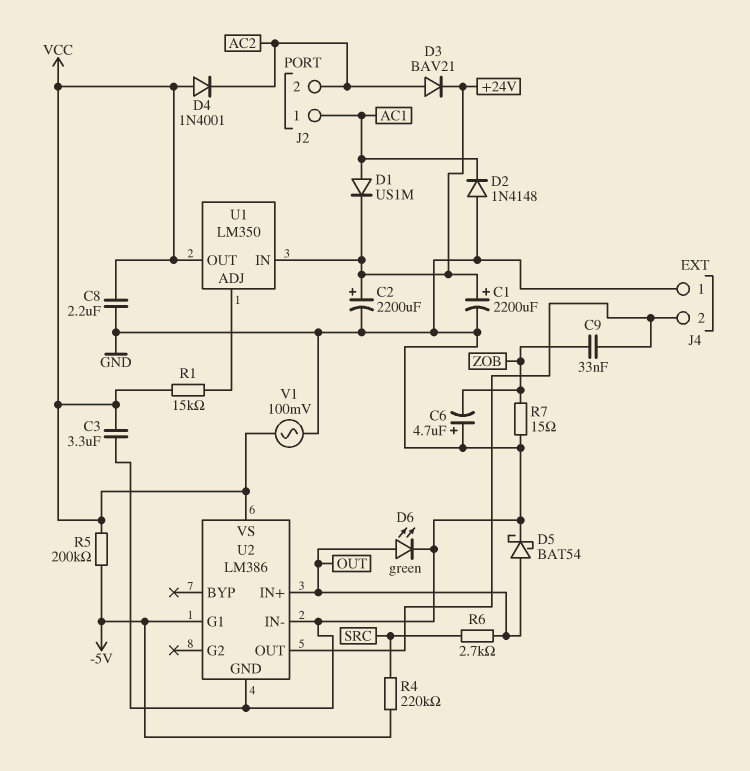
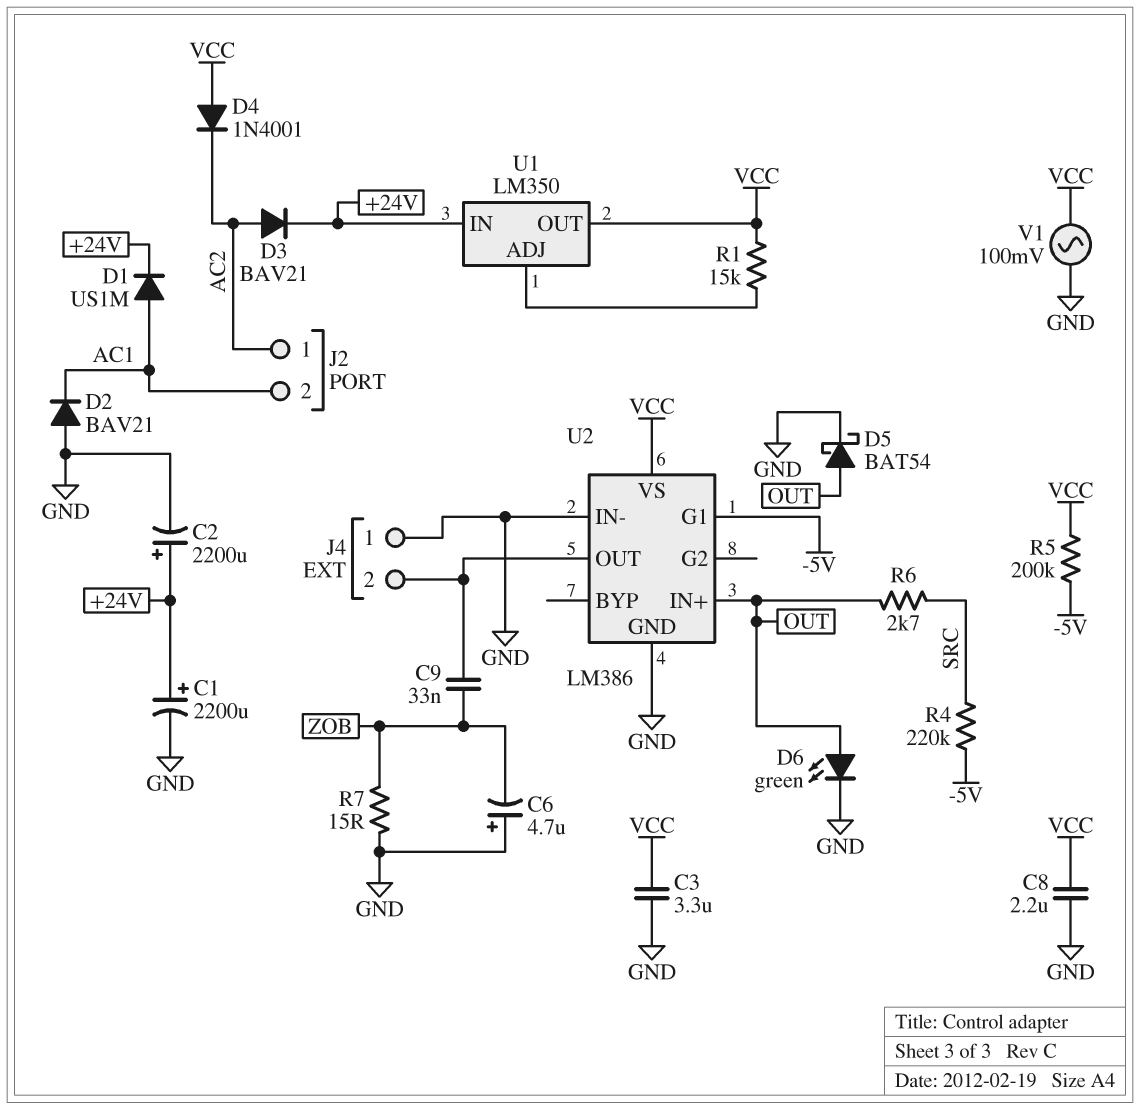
D2: diode 1N4148 (A GND, K AC1) -> diode BAV21 (A GND, K AC1)
J2 pin 1: AC1 -> AC2
J2 pin 2: AC2 -> AC1

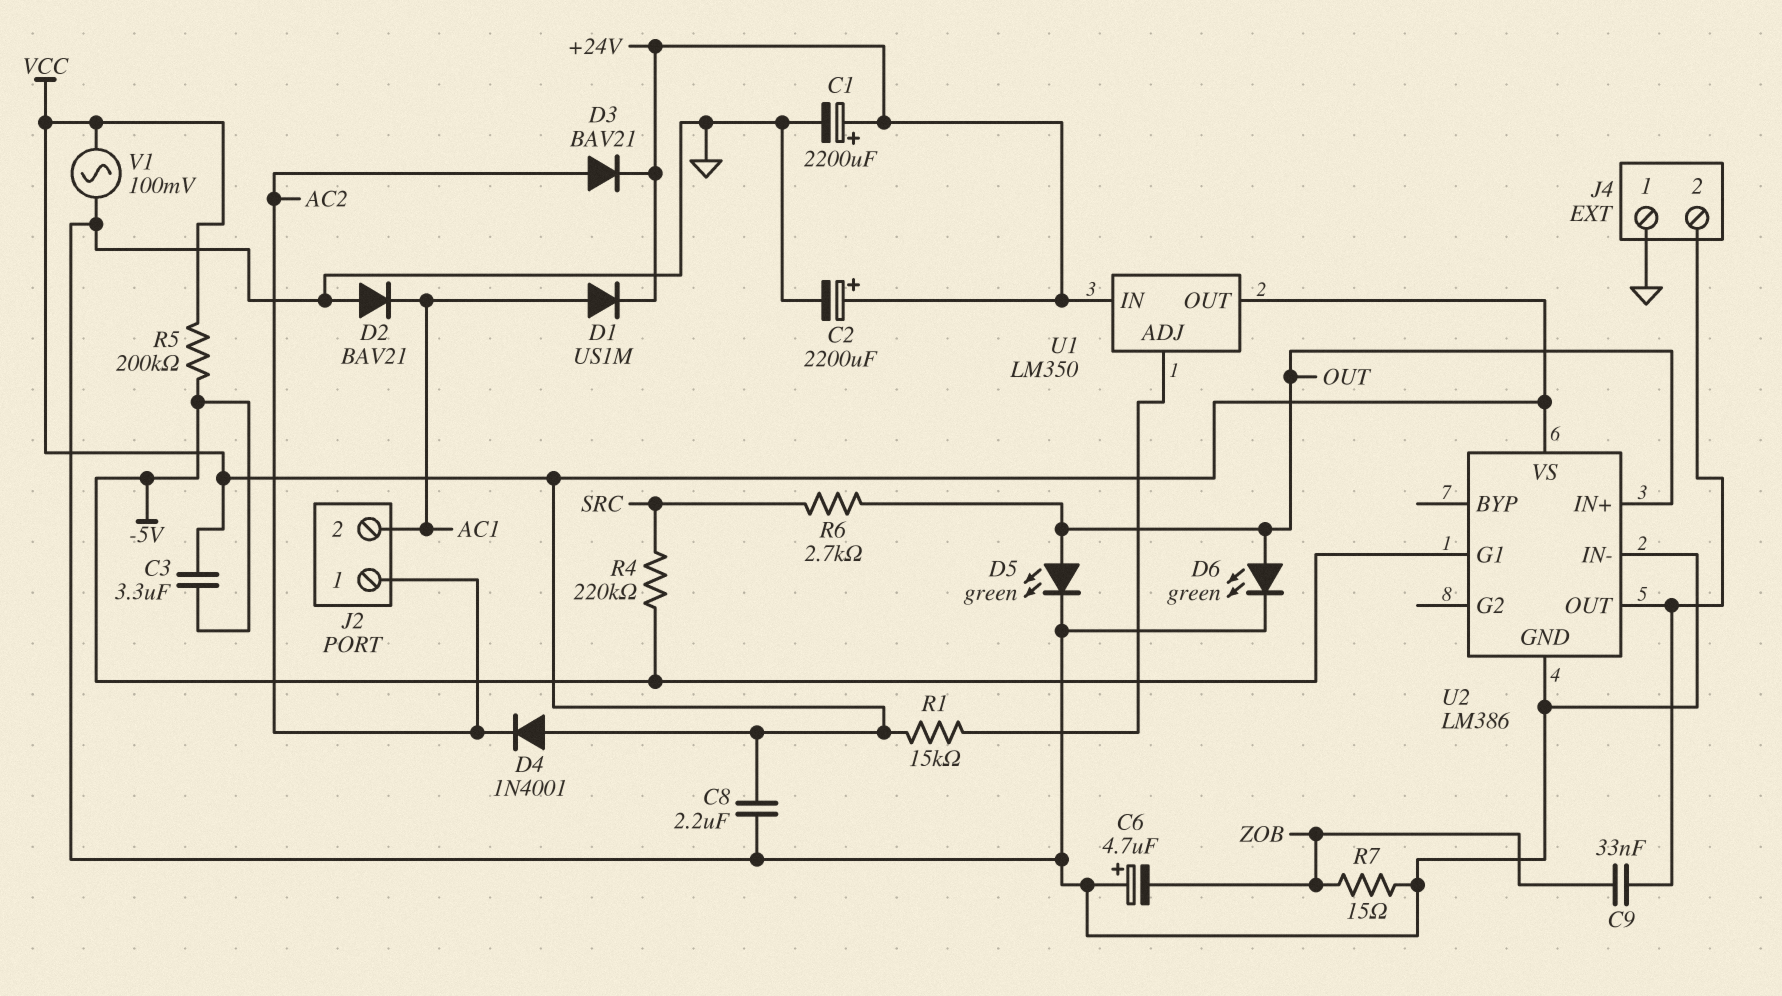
C3: 3.3uF (GND, VCC) -> 3.3uF (-5V, VCC)
D5: schottky BAT54 (A OUT, K GND) -> LED green (A OUT, K GND)

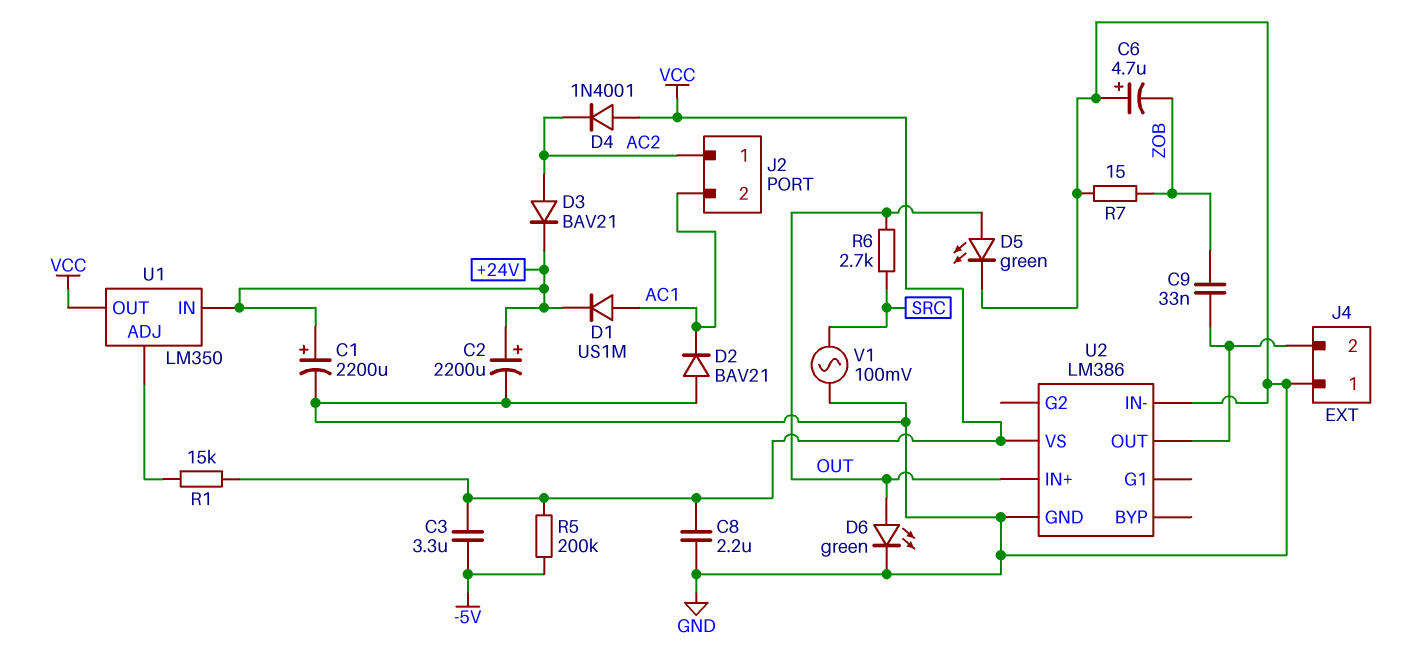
R4: 220k (-5V, SRC) -> none
U2 pin G1: -5V -> none
V1: AC 100mV (GND, VCC) -> AC 100mV (GND, SRC)

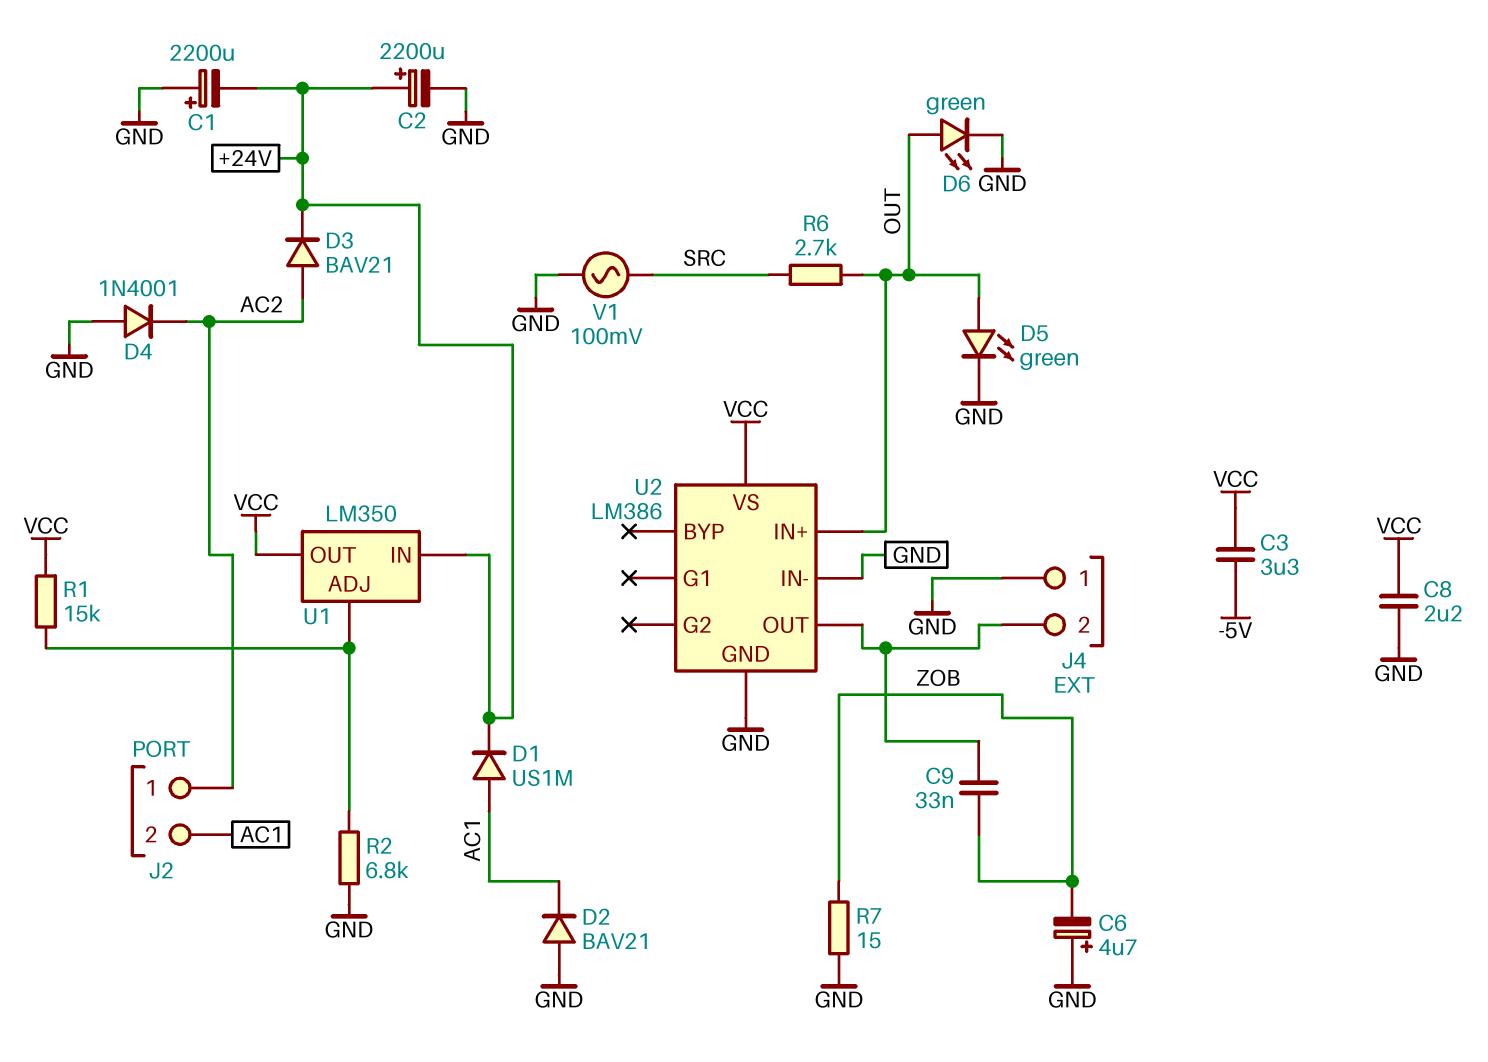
C1: 2200uF (plus +24V, minus GND) -> 2200uF (plus GND, minus +24V)
D4: diode 1N4001 (A VCC, K AC2) -> diode 1N4001 (A GND, K AC2)
R2: none -> 6.8k (GND, U1/ADJ)
R5: 200k (-5V, VCC) -> none

